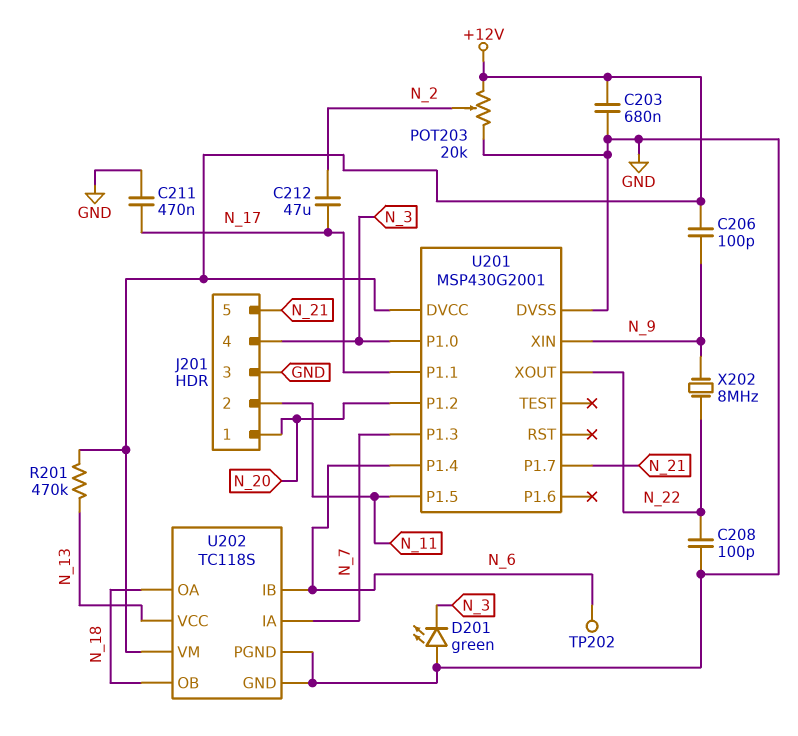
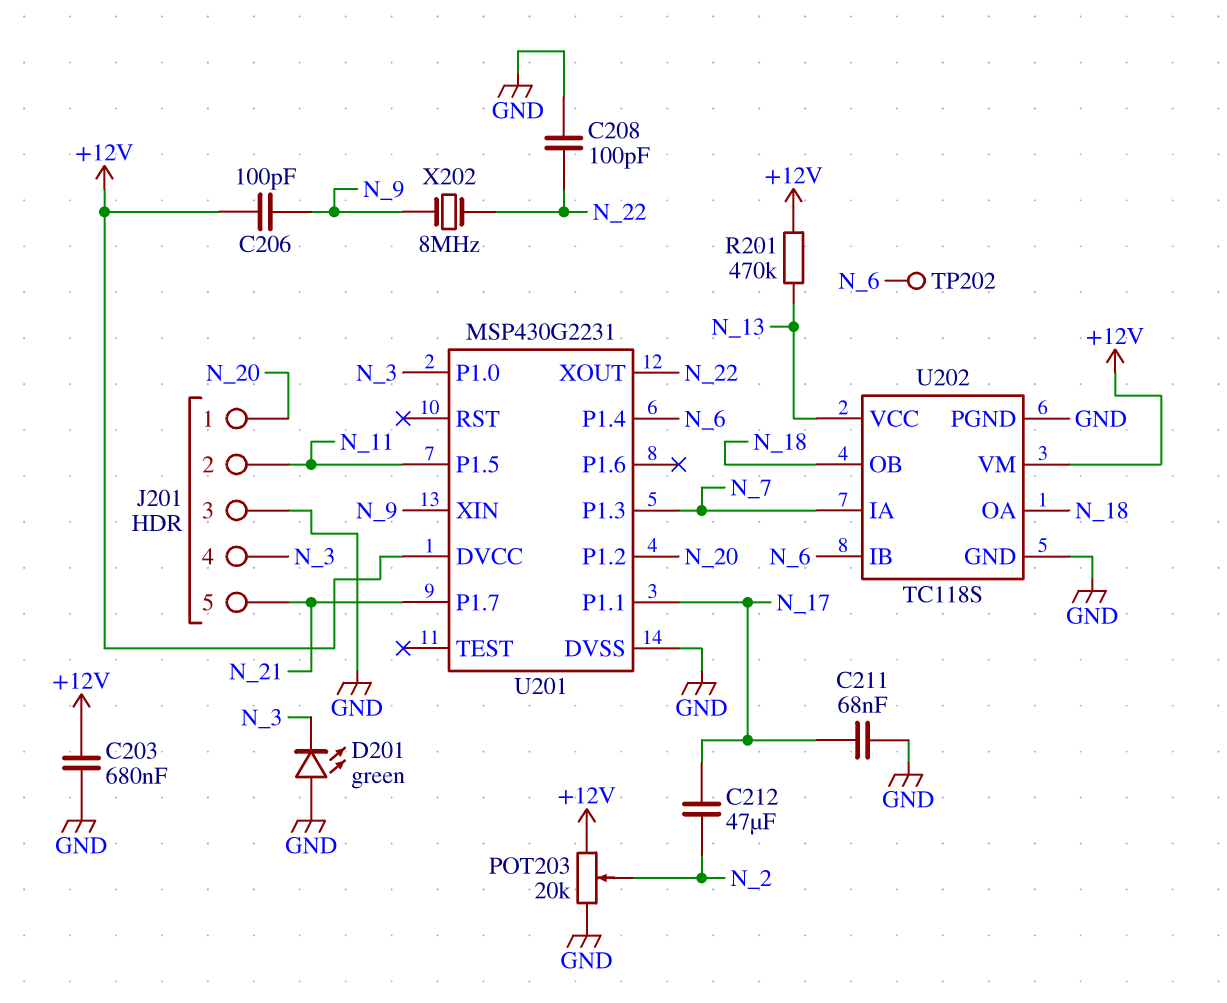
C211: 470nF (GND, N_17) -> 68nF (GND, N_17)
U201: MSP430G2001 -> MSP430G2231

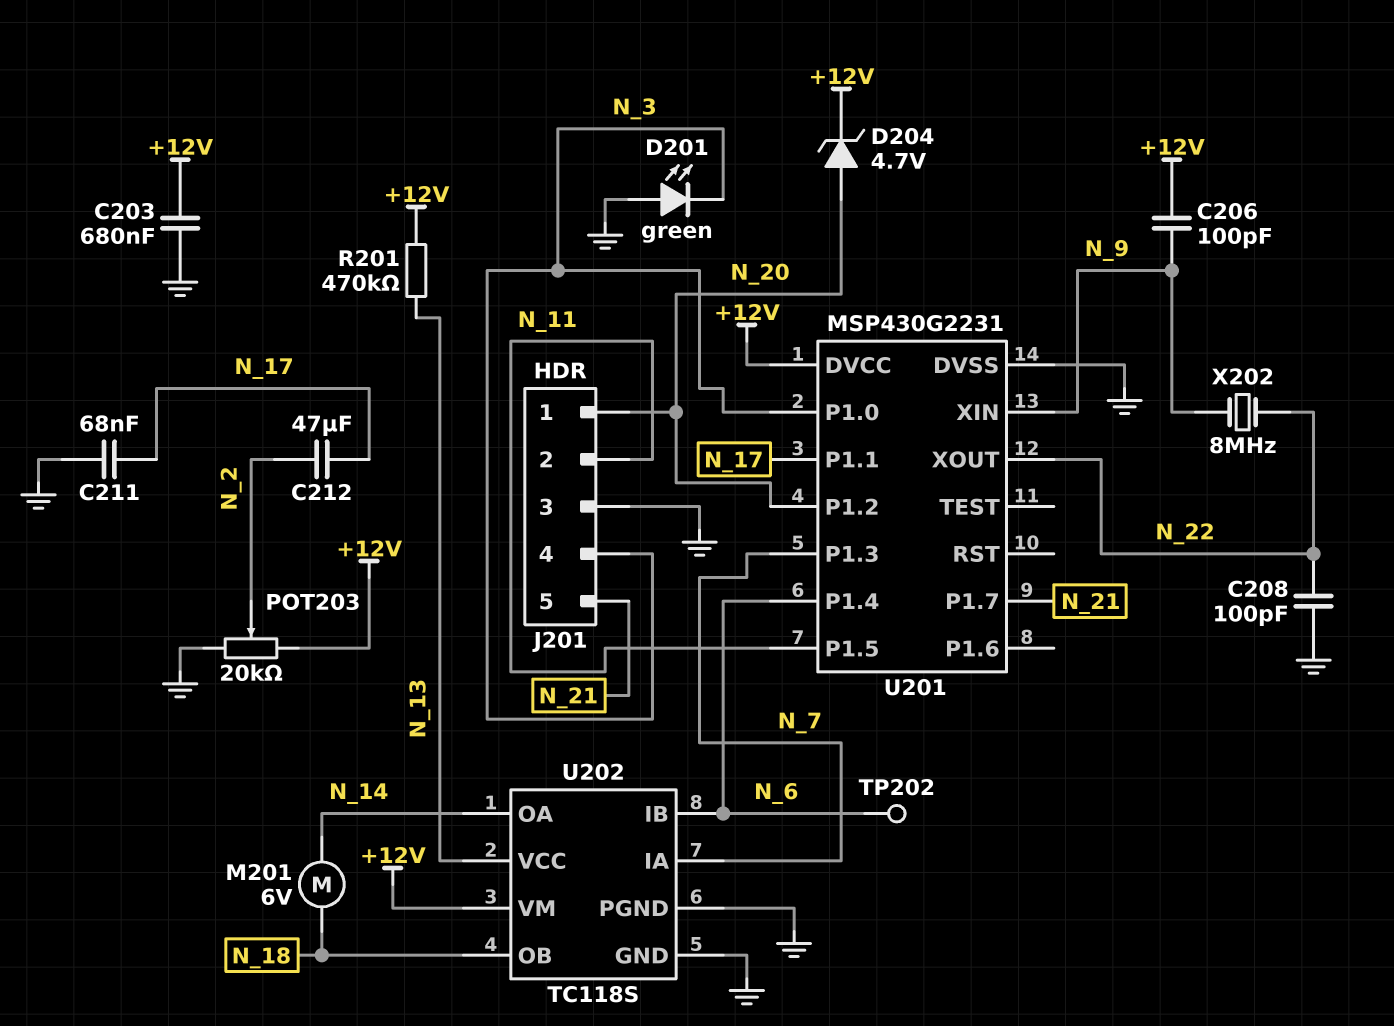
D204: none -> zener 4.7V (A N_20, K +12V)
M201: none -> motor 6V (N_14, N_18)
U202 pin OA: N_18 -> N_14

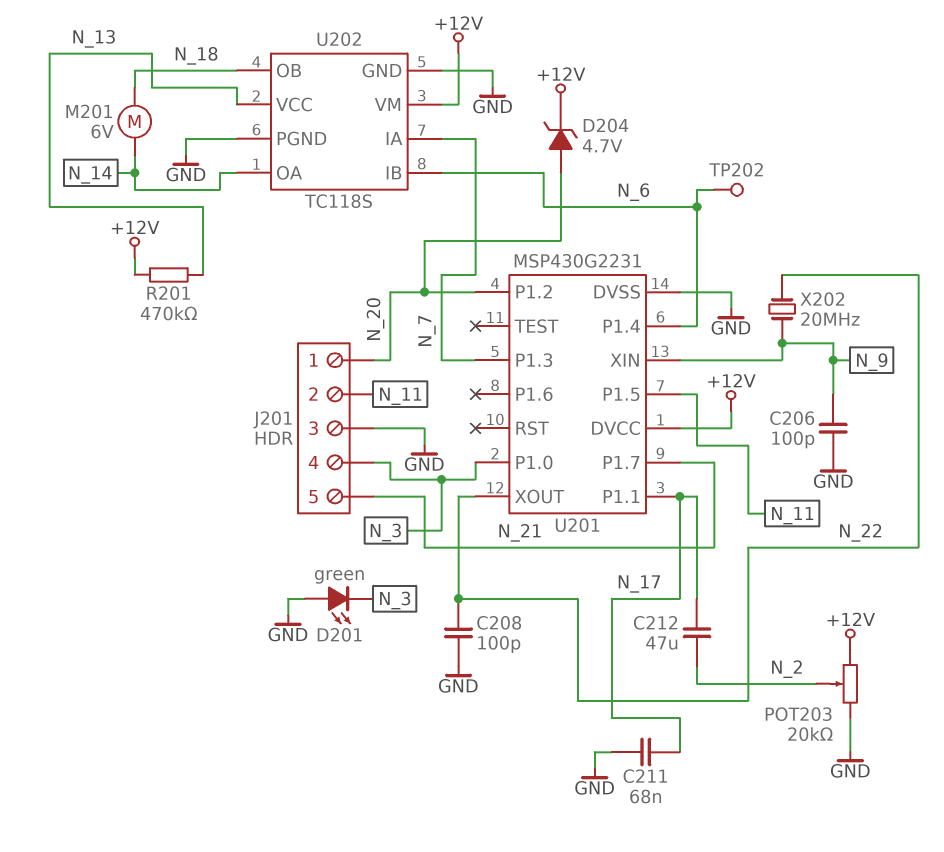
C203: 680nF (+12V, GND) -> none
C206: 100pF (+12V, N_9) -> 100pF (GND, N_9)
X202: 8MHz (N_9, N_22) -> 20MHz (N_9, N_22)

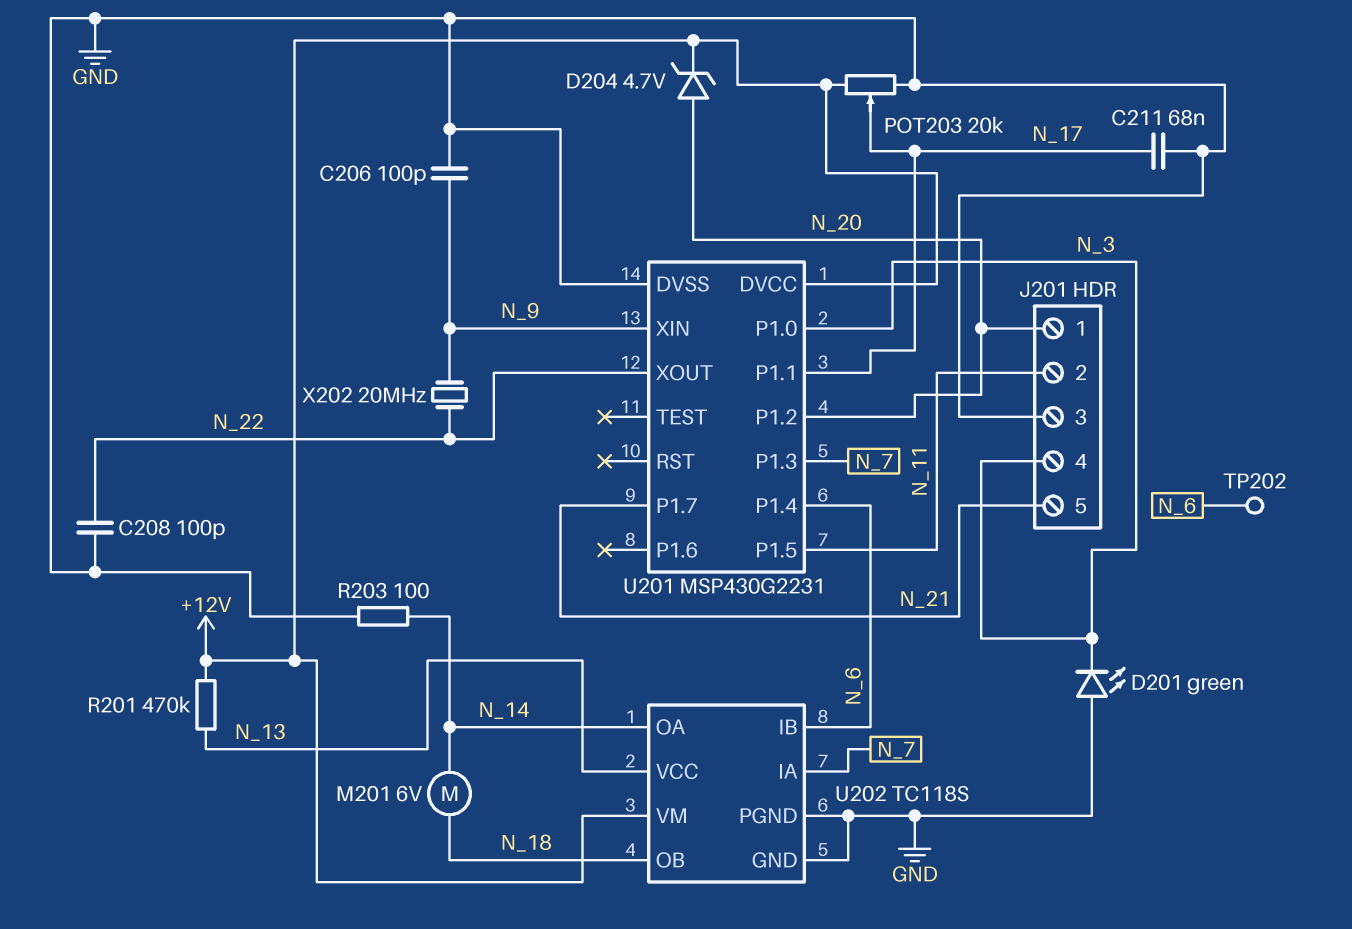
C212: 47uF (N_2, N_17) -> none
POT203: 20k (+12V, GND, wiper N_2) -> 20k (+12V, GND, wiper N_17)
R203: none -> 100 (GND, N_14)

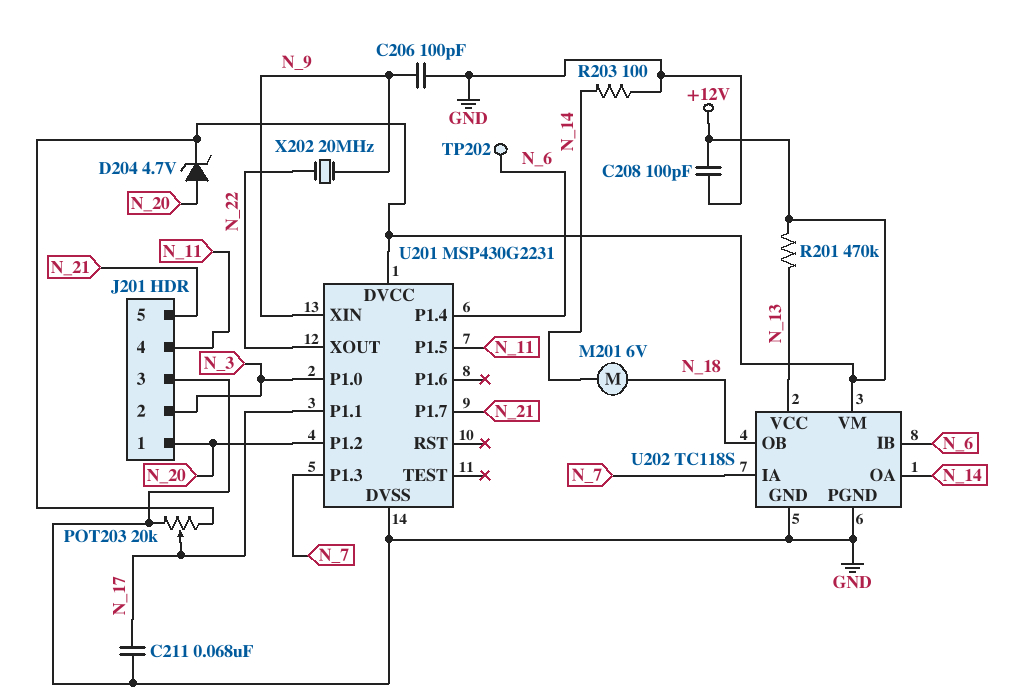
C208: 100pF (GND, N_22) -> 100pF (+12V, GND)
D201: LED green (A GND, K N_3) -> none
J201 pin 2: N_11 -> N_3
J201 pin 4: N_3 -> N_11

